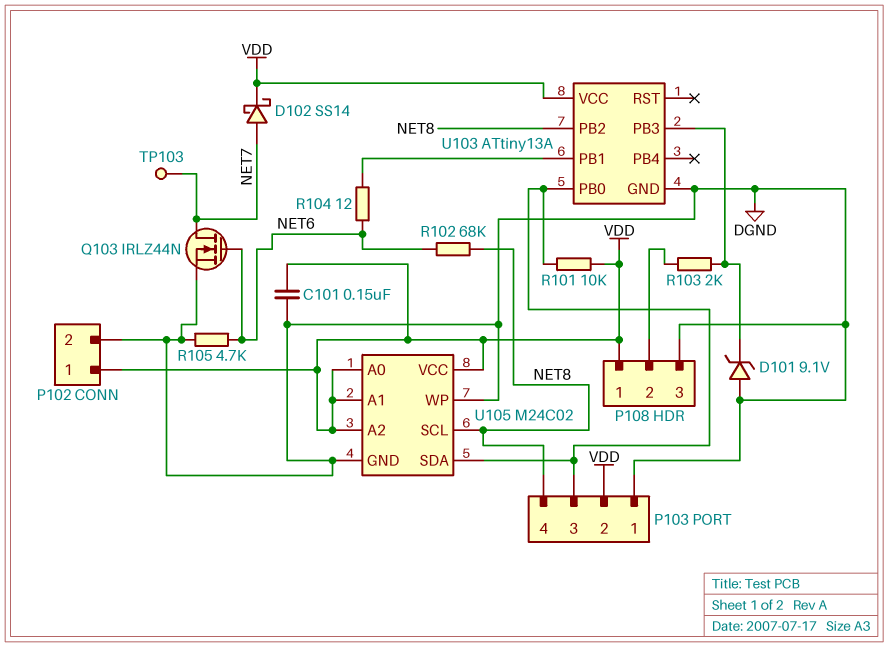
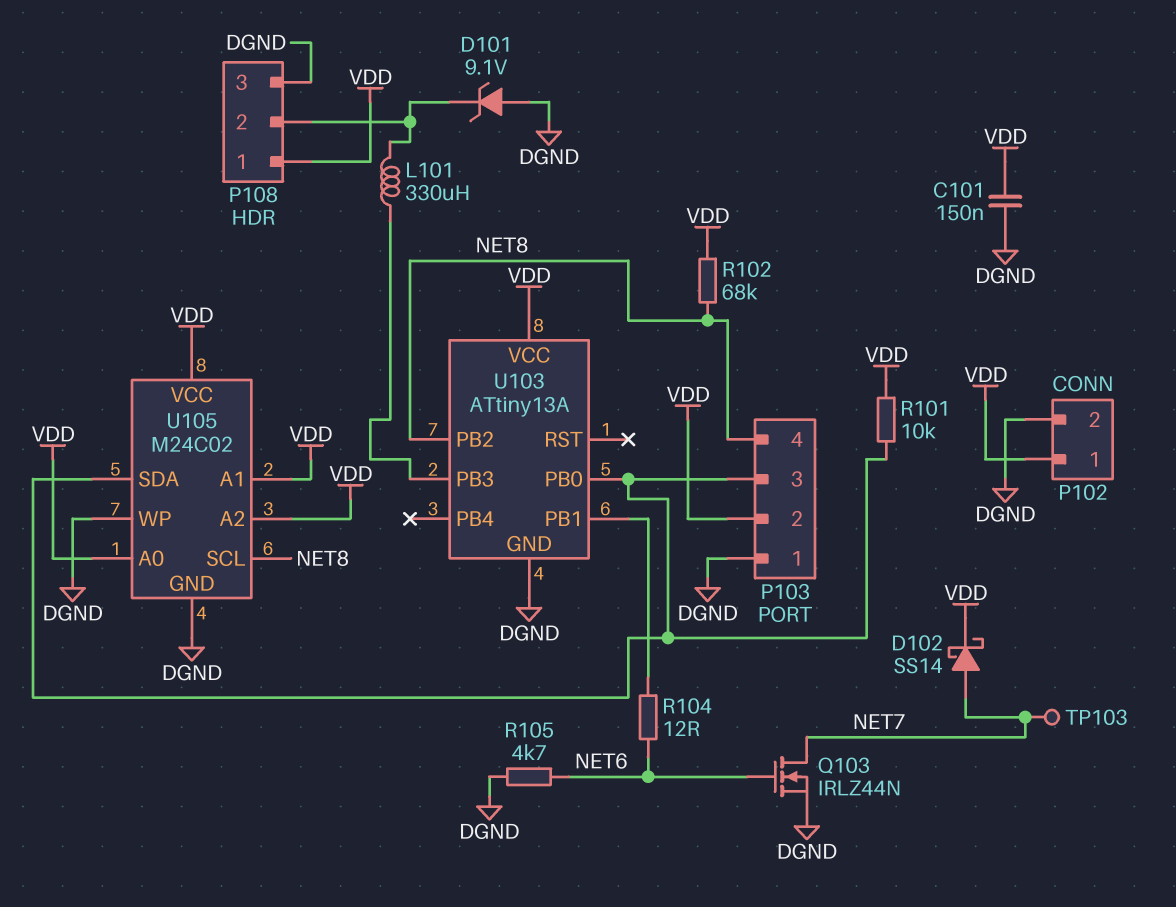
D101: zener 9.1V (A DGND, K U103/PB3) -> zener 9.1V (A DGND, K P108/2)
L101: none -> 330uH (P108/2, U103/PB3)
R102: 68k (NET6, NET8) -> 68k (NET8, VDD)
R103: 2k (P108/2, U103/PB3) -> none

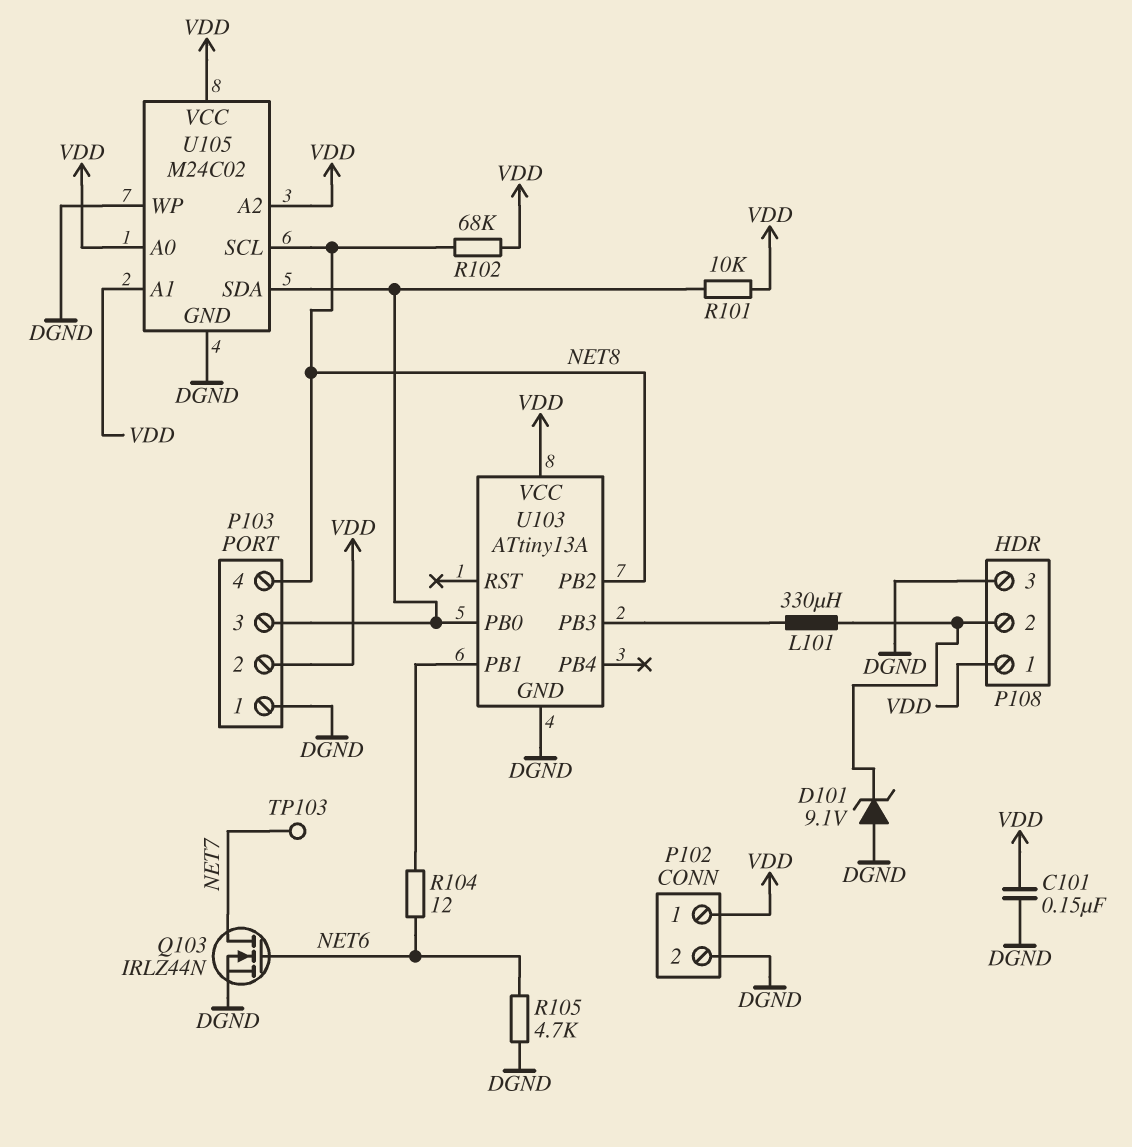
D102: schottky SS14 (A NET7, K VDD) -> none

